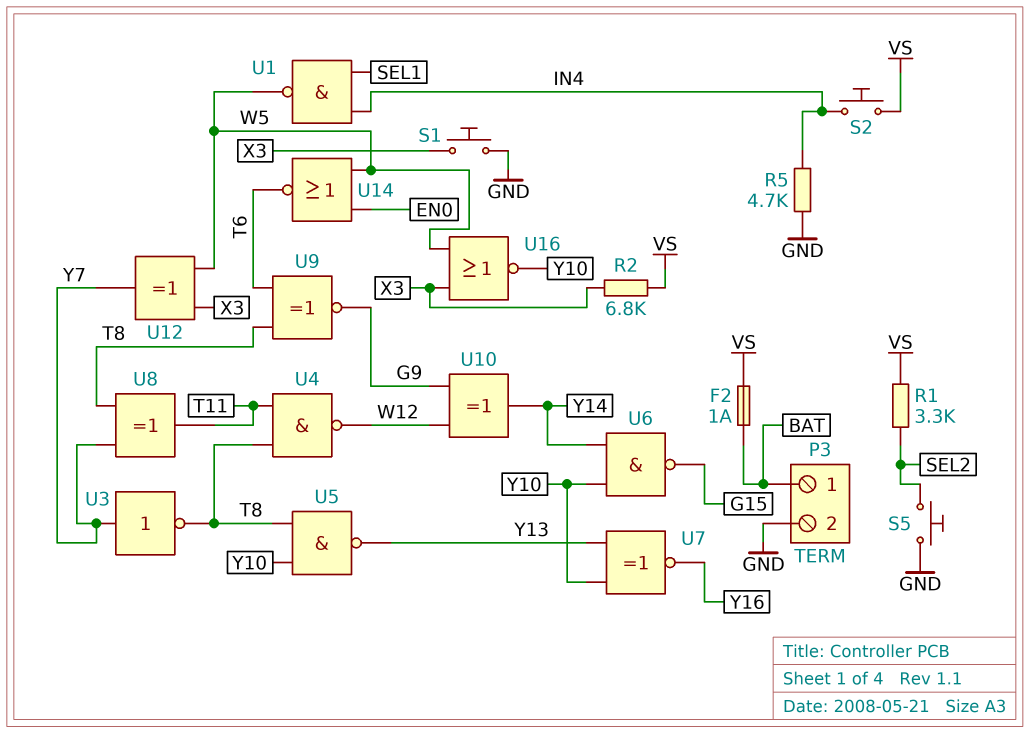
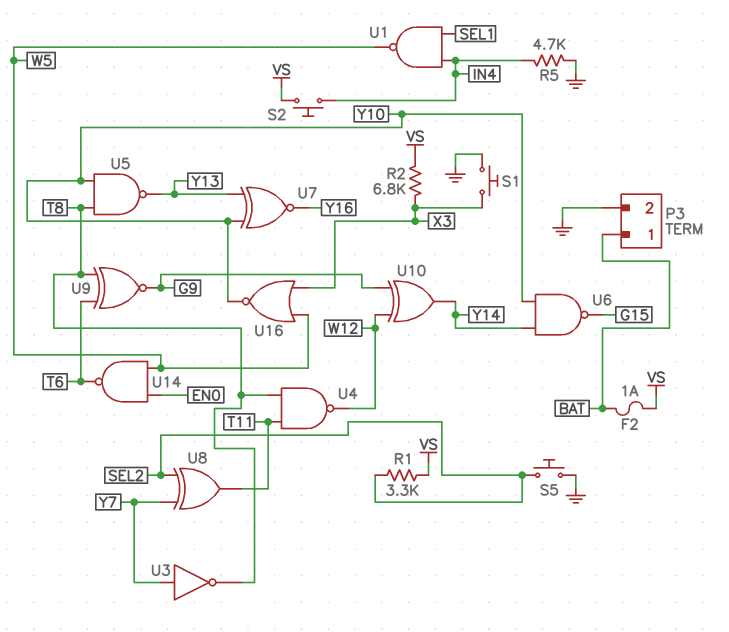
U8: XOR (in T8, in Y7, out T11) -> XOR (in SEL2, in Y7, out T11)
U12: XOR (in W5, in X3, out Y7) -> none
U14: NOR (in EN0, in W5, out T6) -> NAND (in EN0, in W5, out T6)

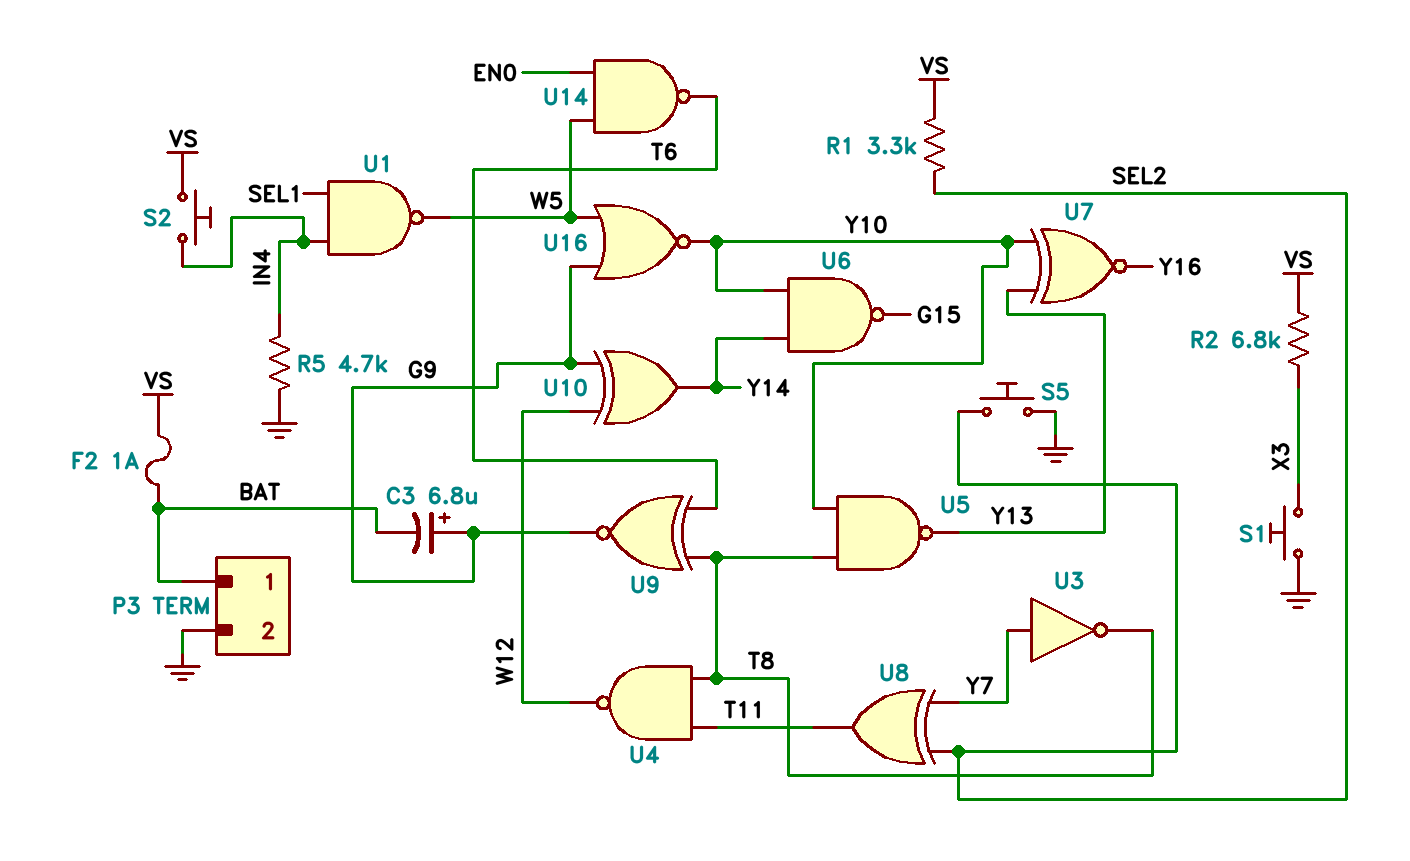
C3: none -> 6.8uF (plus G9, minus BAT)
U16: NOR (in W5, in X3, out Y10) -> NOR (in G9, in W5, out Y10)

